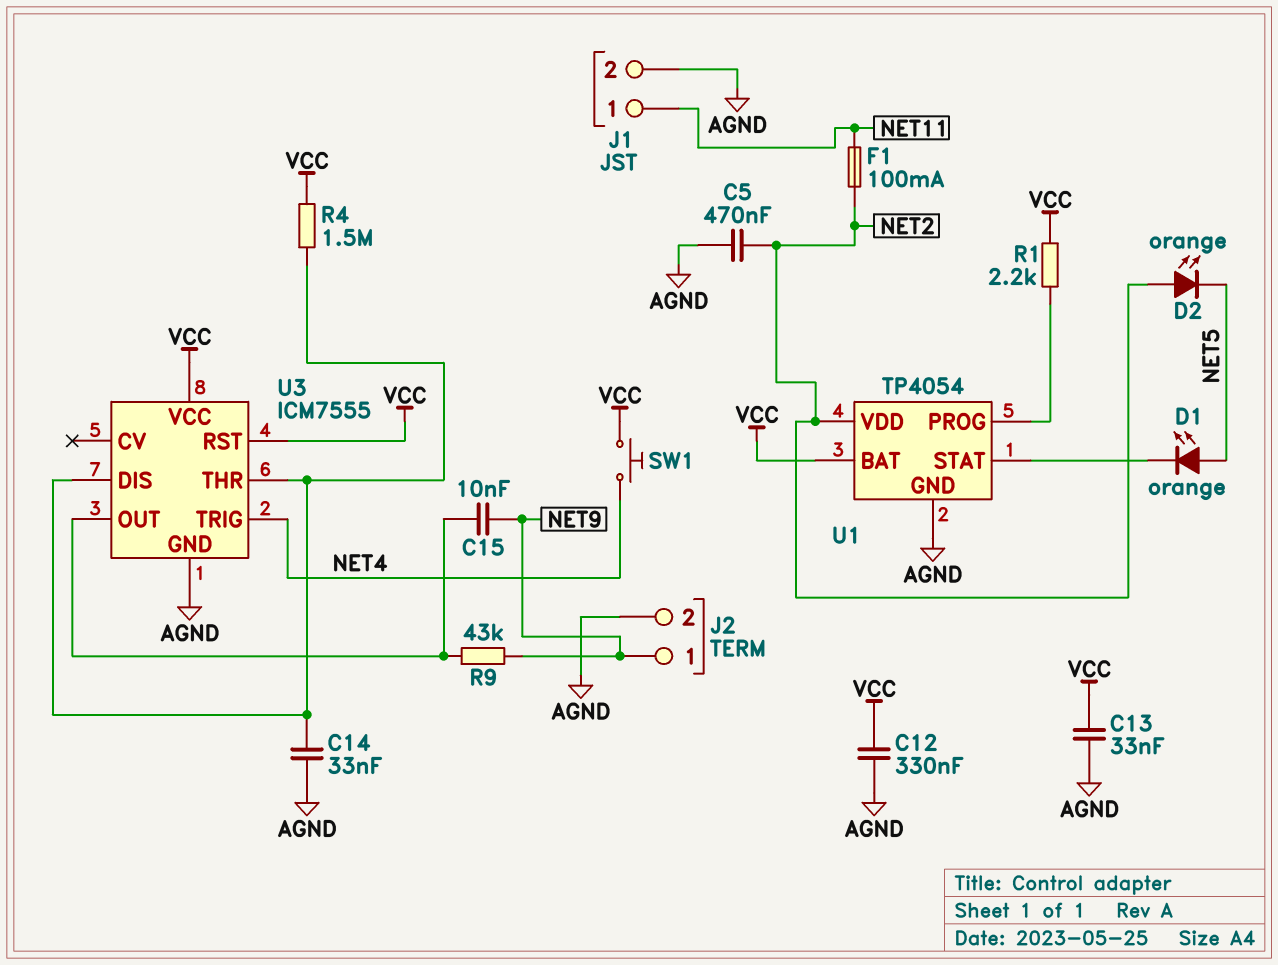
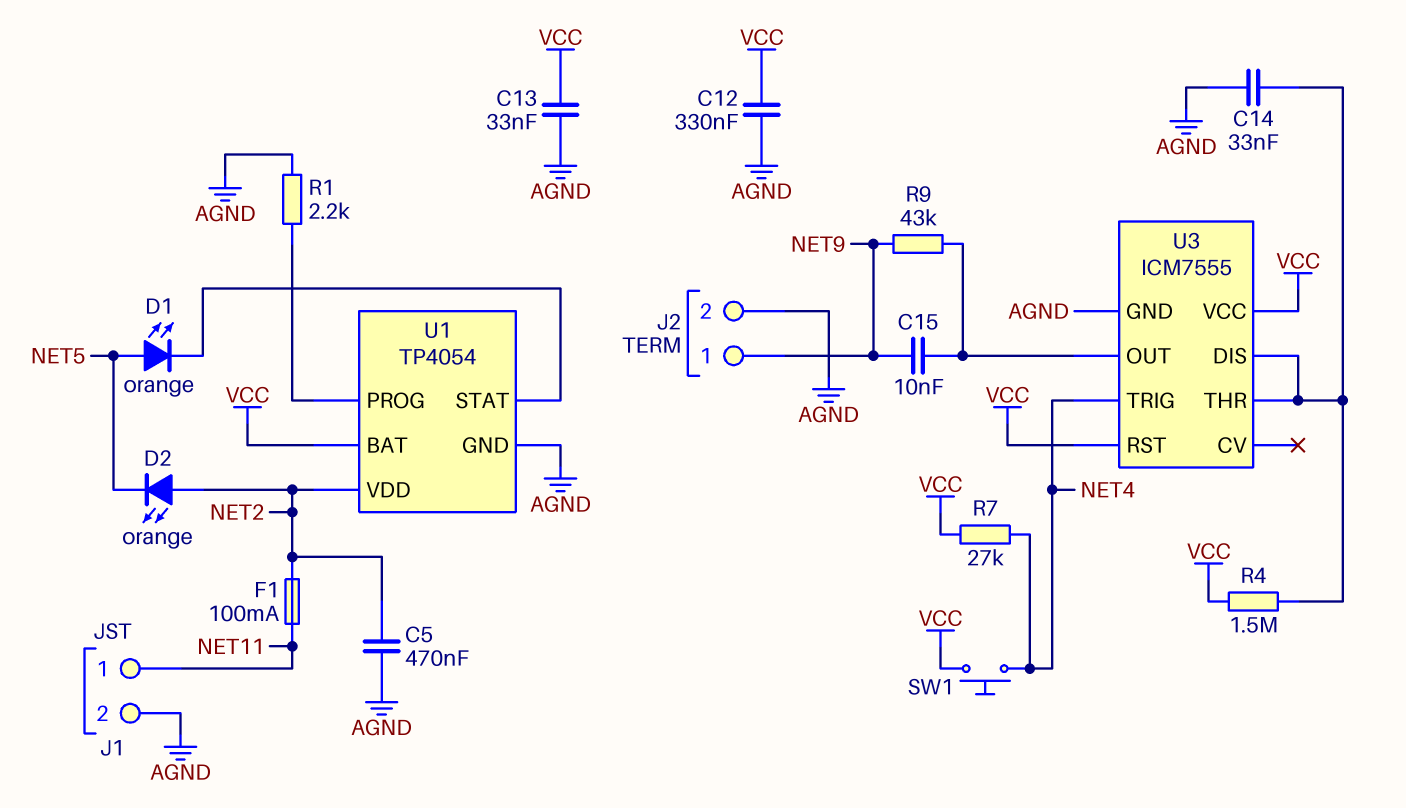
R1: 2.2k (U1/PROG, VCC) -> 2.2k (AGND, U1/PROG)
R7: none -> 27k (NET4, VCC)

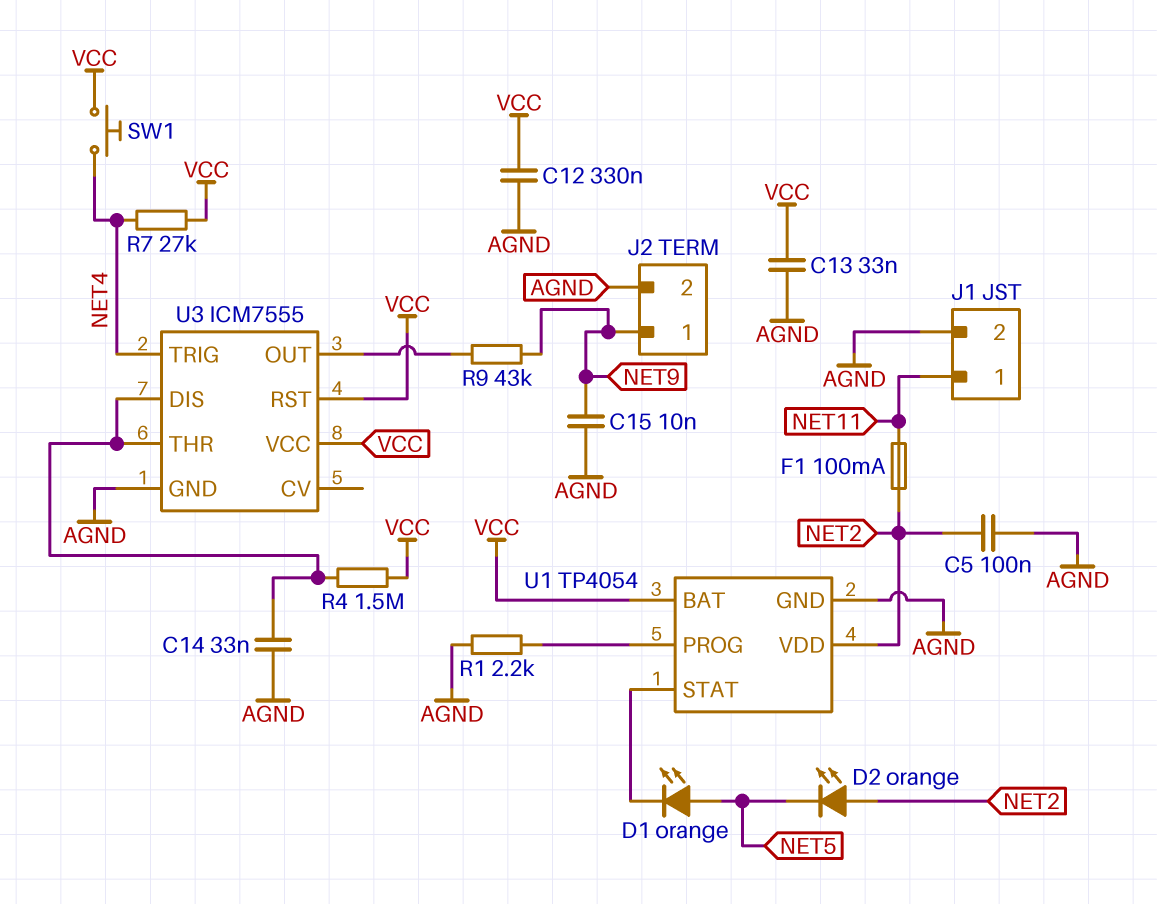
C5: 470nF (AGND, NET2) -> 100nF (AGND, NET2)
C15: 10nF (NET9, U3/OUT) -> 10nF (AGND, NET9)

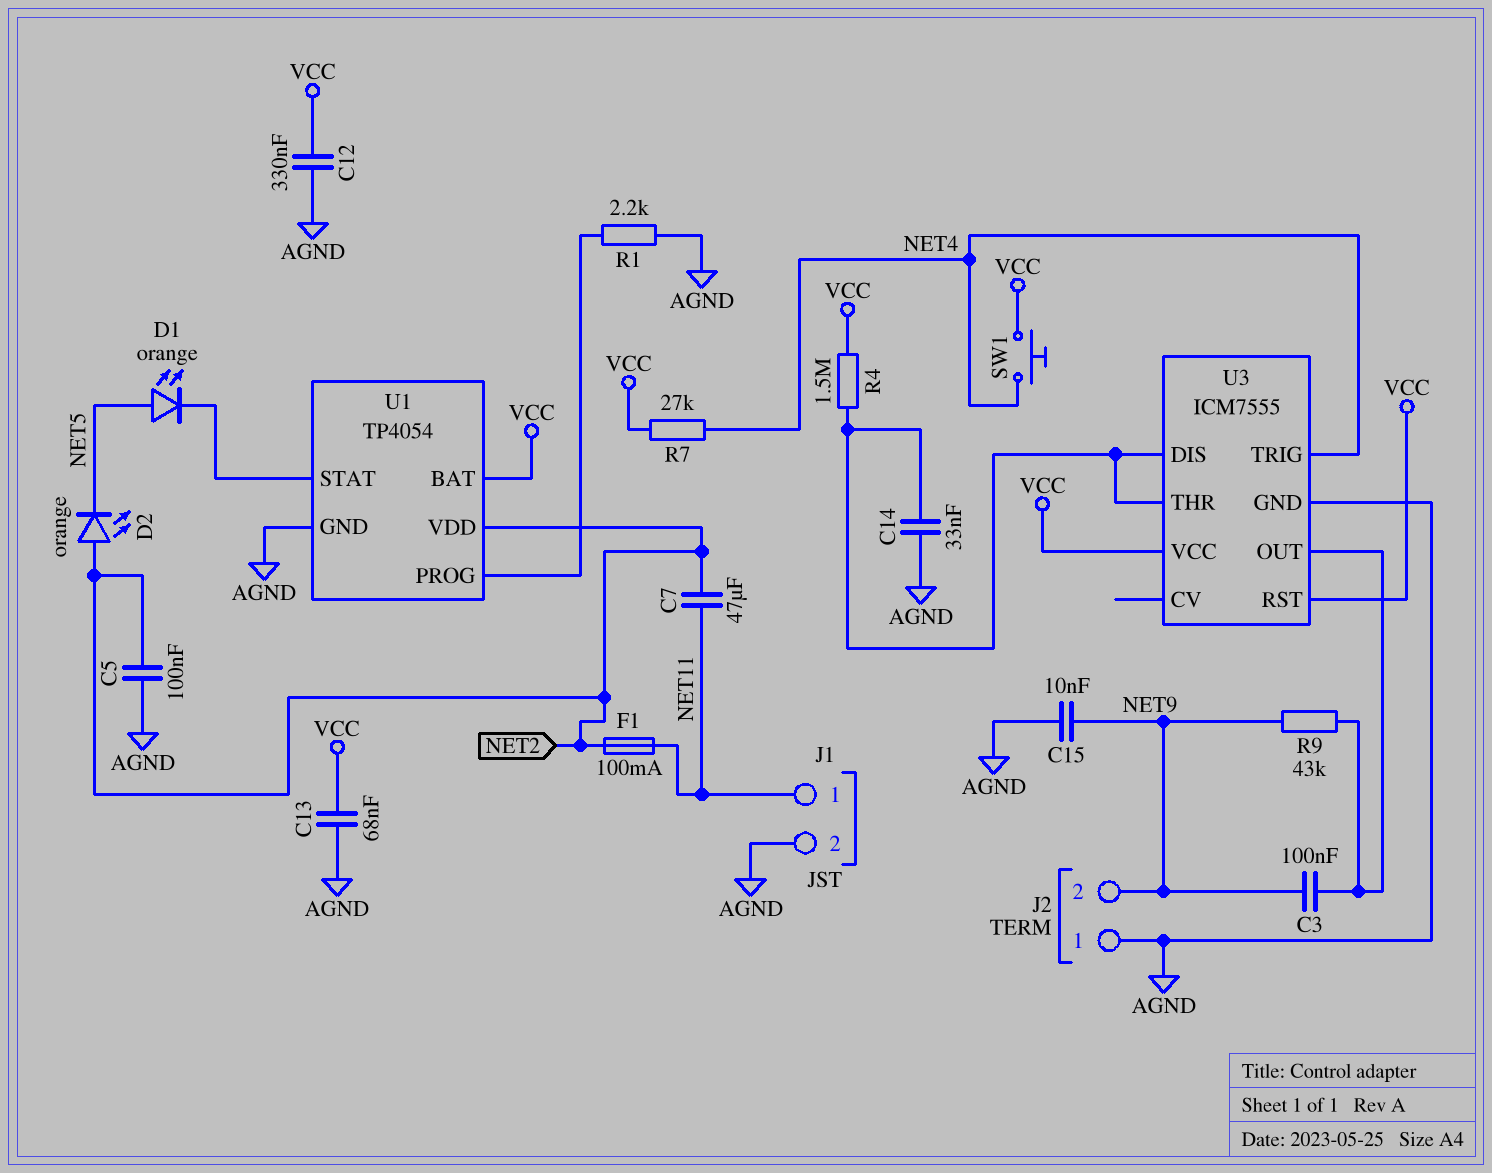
C3: none -> 100nF (NET9, U3/OUT)
C7: none -> 47uF (NET2, NET11)
C13: 33nF (AGND, VCC) -> 68nF (AGND, VCC)
J2 pin 1: NET9 -> AGND
J2 pin 2: AGND -> NET9

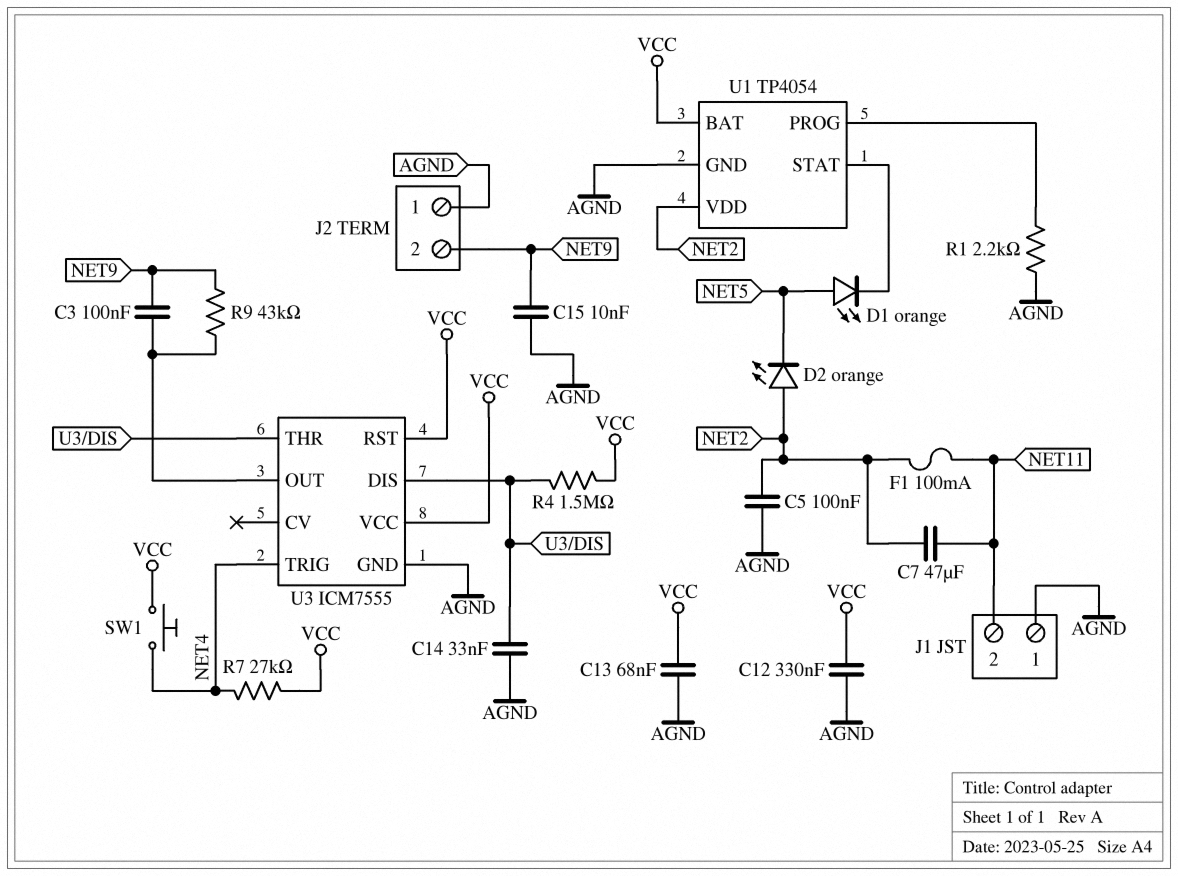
J1 pin 1: NET11 -> AGND
J1 pin 2: AGND -> NET11

